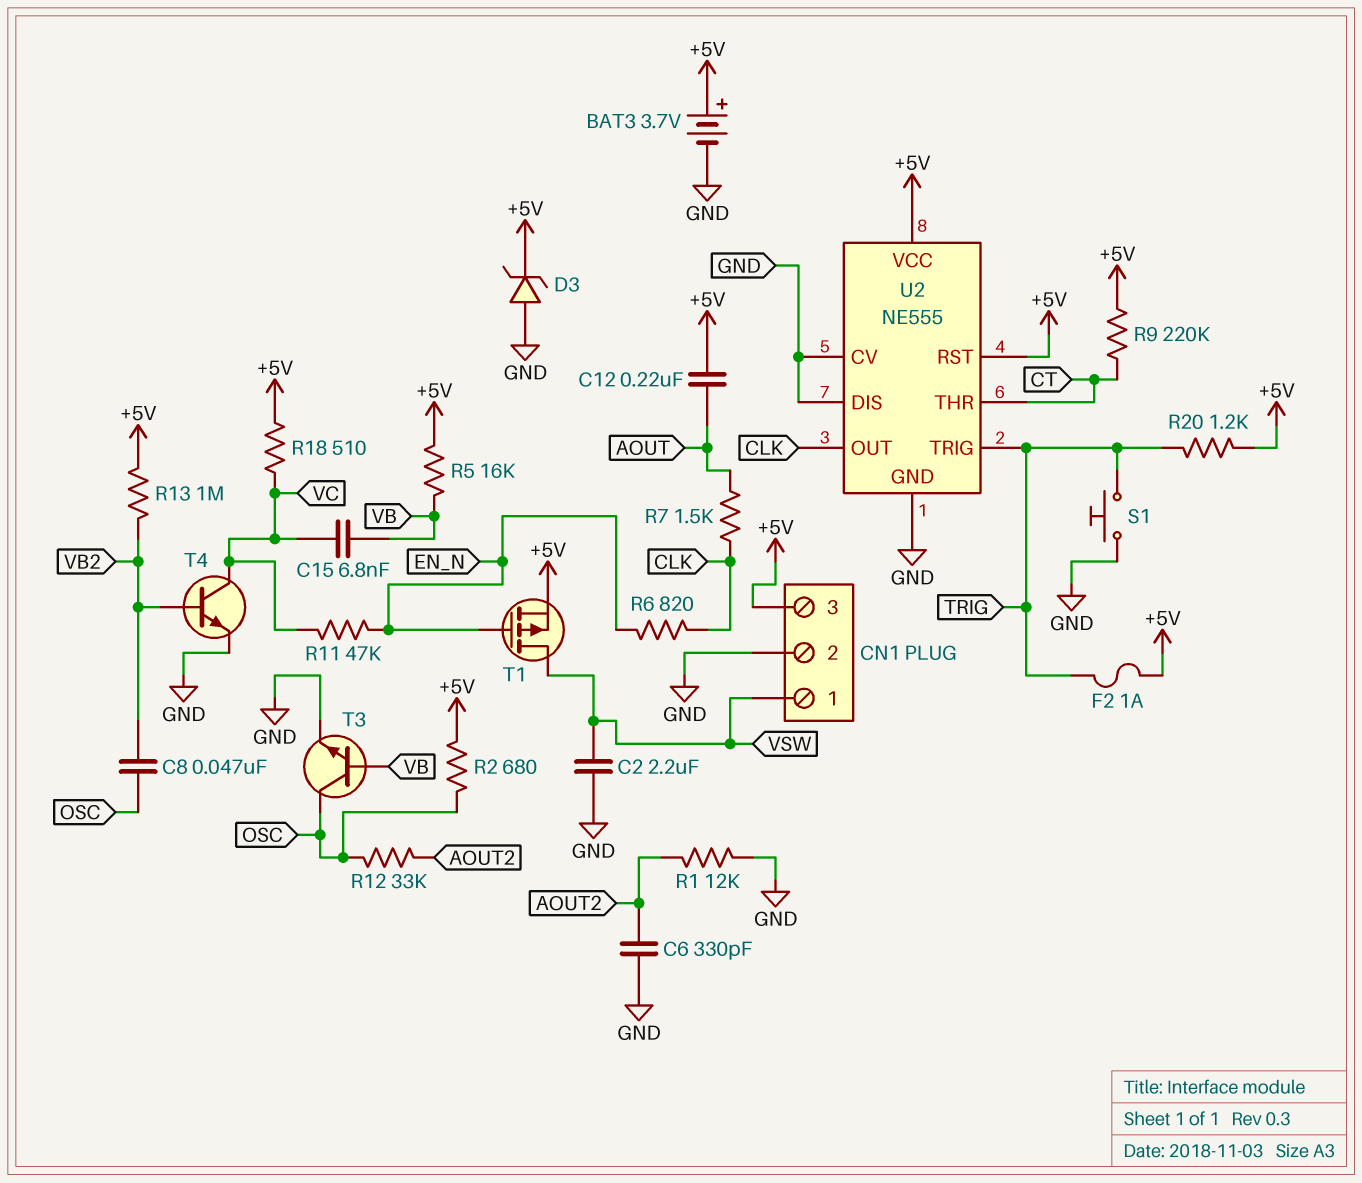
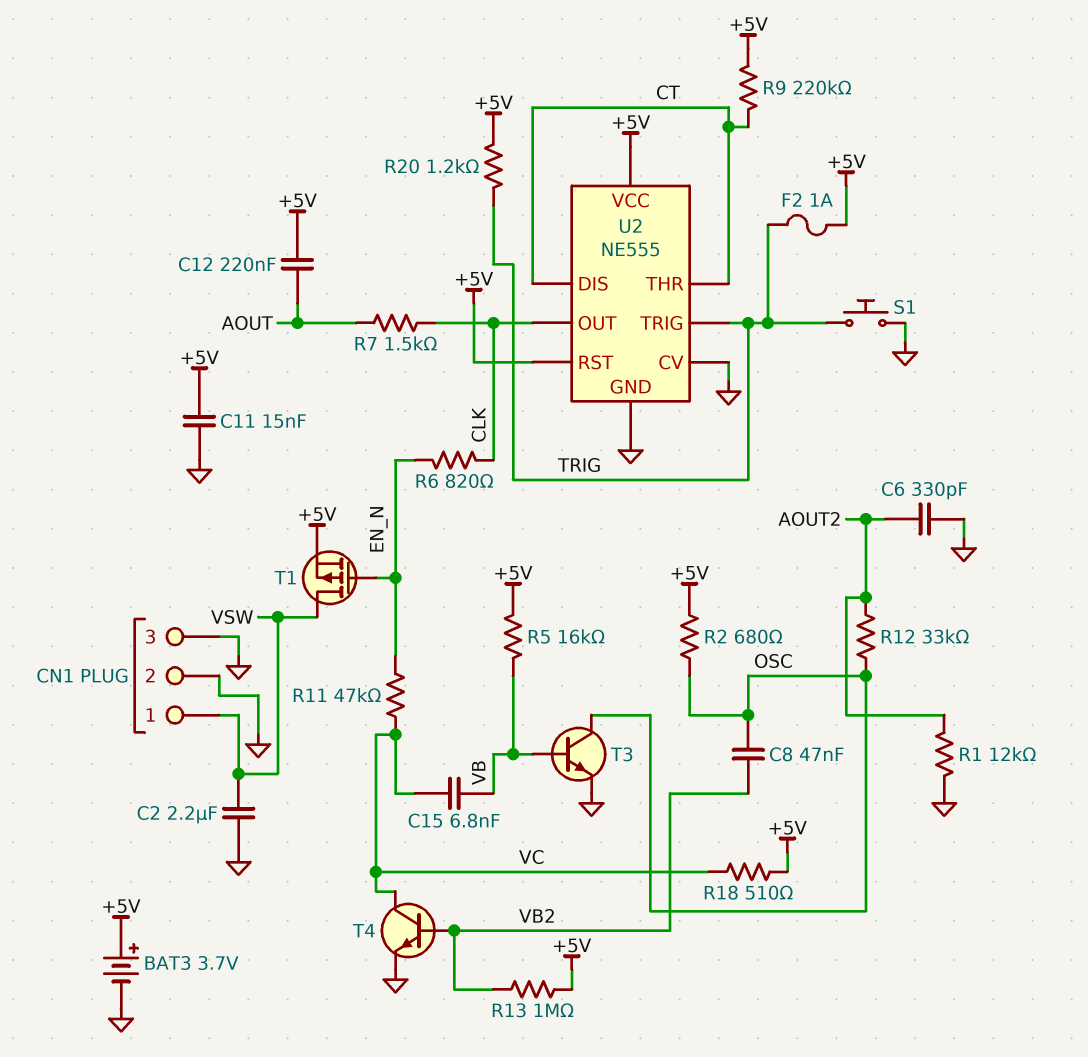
C11: none -> 15nF (+5V, GND)
CN1 pin 3: +5V -> GND
D3: zener (A GND, K +5V) -> none
U2 pin DIS: GND -> CT

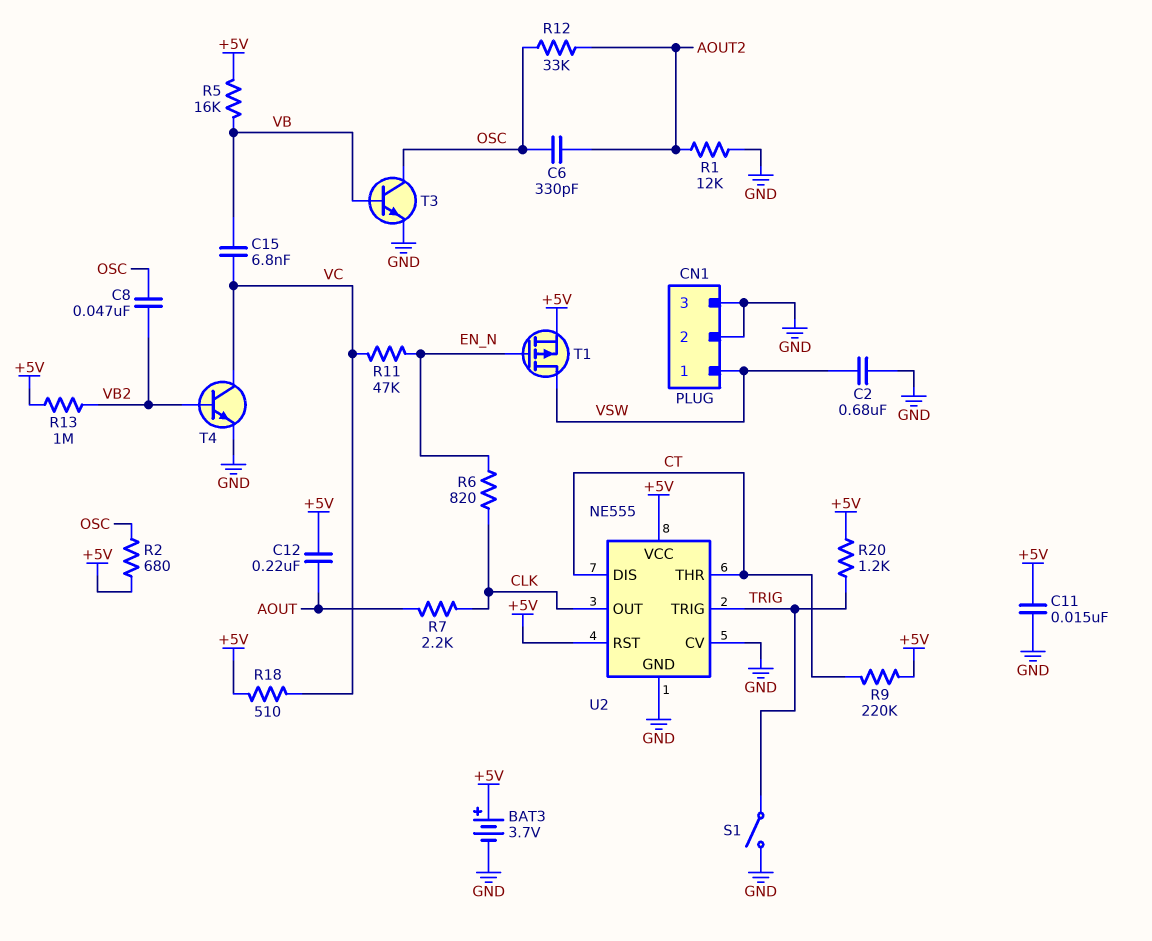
C2: 2.2uF (GND, VSW) -> 680nF (GND, VSW)
C6: 330pF (AOUT2, GND) -> 330pF (AOUT2, OSC)
F2: 1A (+5V, TRIG) -> none
R7: 1.5k (AOUT, CLK) -> 2.2k (AOUT, CLK)
S1: button (GND, TRIG) -> switch (GND, TRIG)

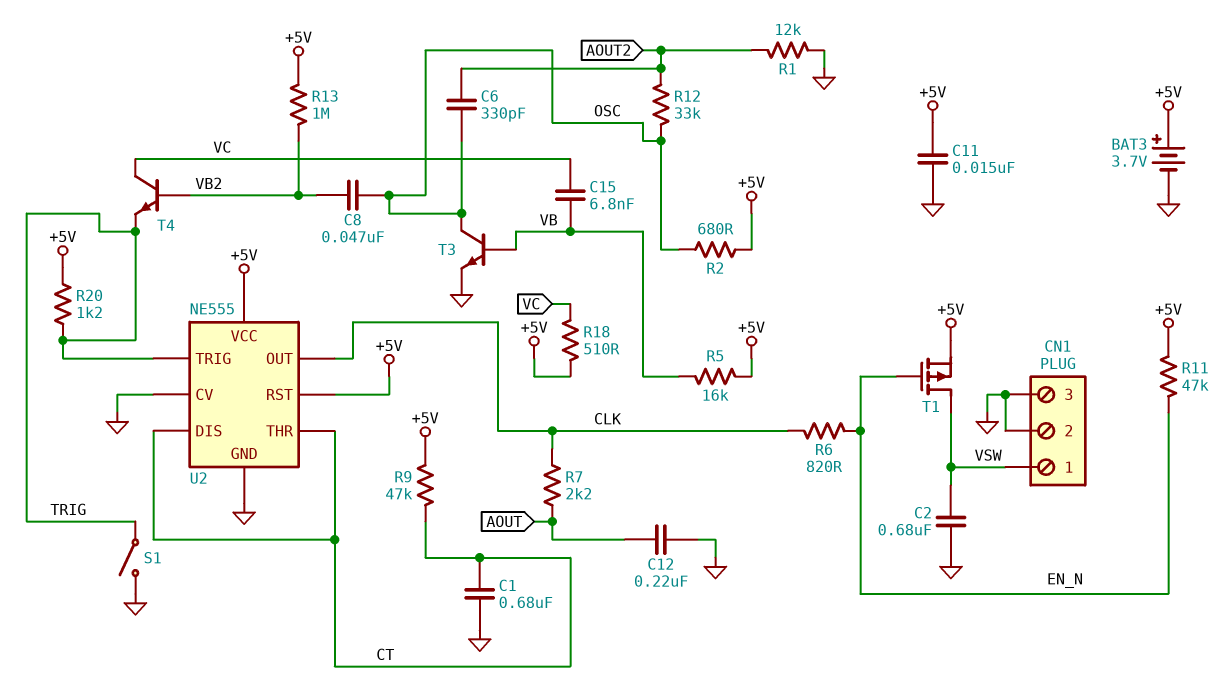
C1: none -> 680nF (CT, GND)
C12: 220nF (+5V, AOUT) -> 220nF (AOUT, GND)
R9: 220k (+5V, CT) -> 47k (+5V, CT)
R11: 47k (EN_N, VC) -> 47k (+5V, EN_N)
T4: NPN (B VB2, C VC, E GND) -> NPN (B VB2, C VC, E TRIG)

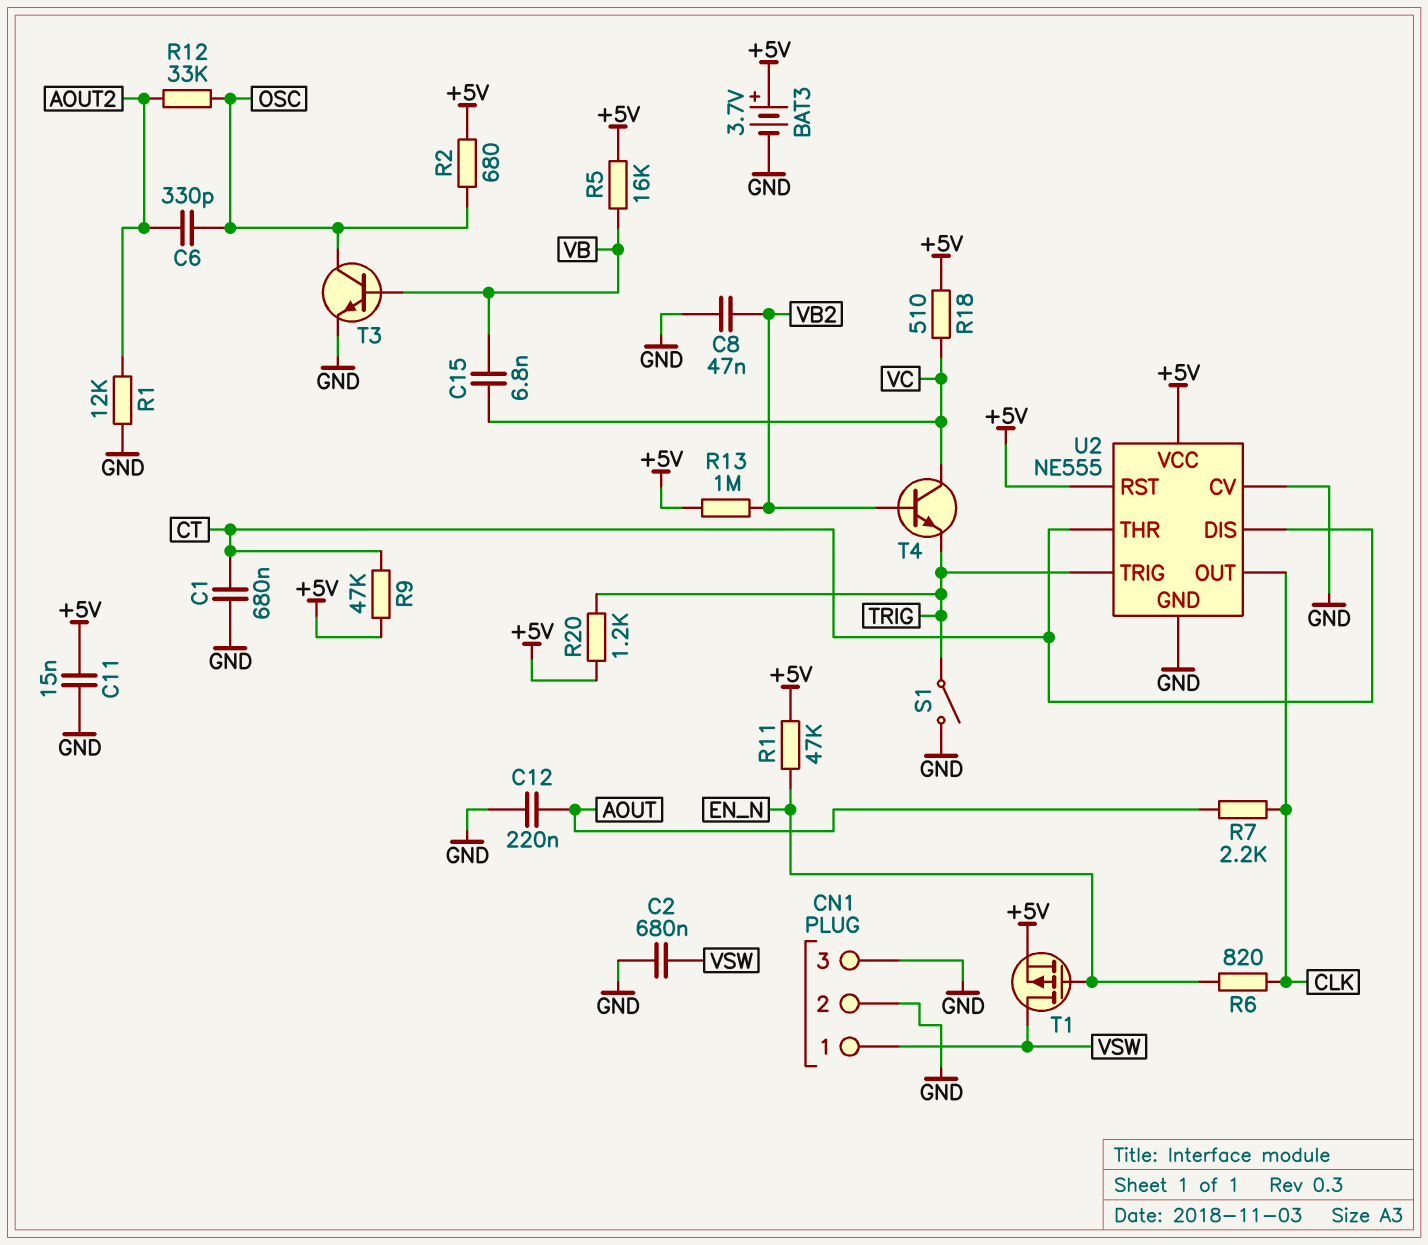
C8: 47nF (OSC, VB2) -> 47nF (GND, VB2)

